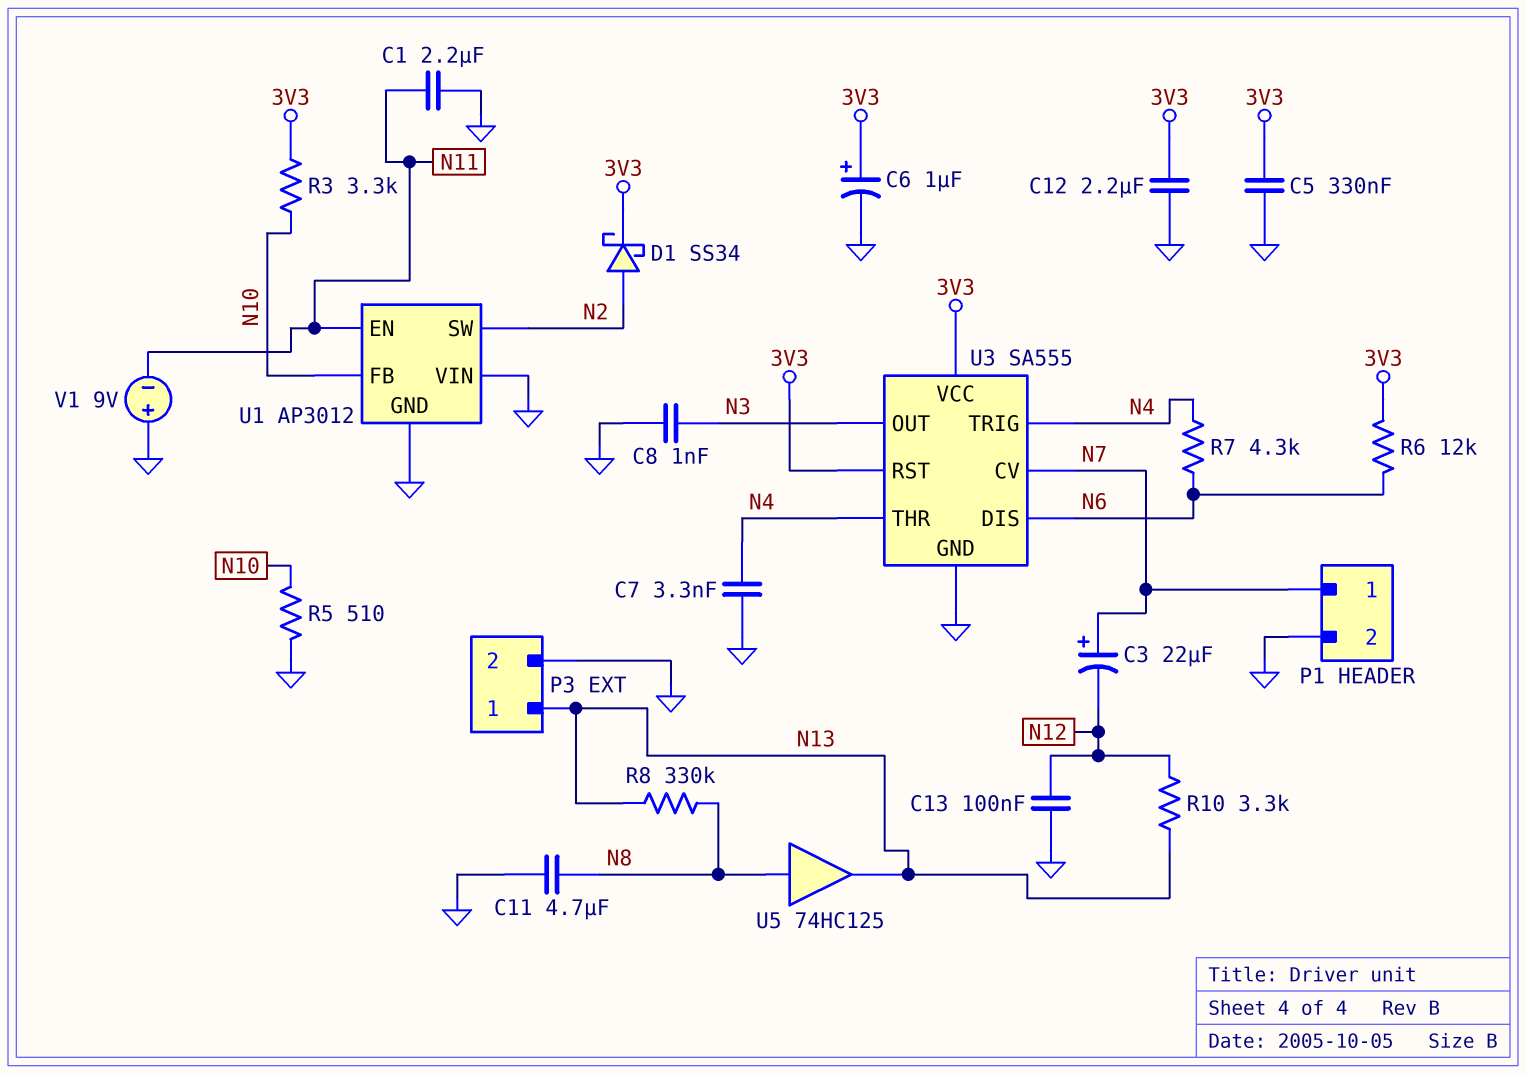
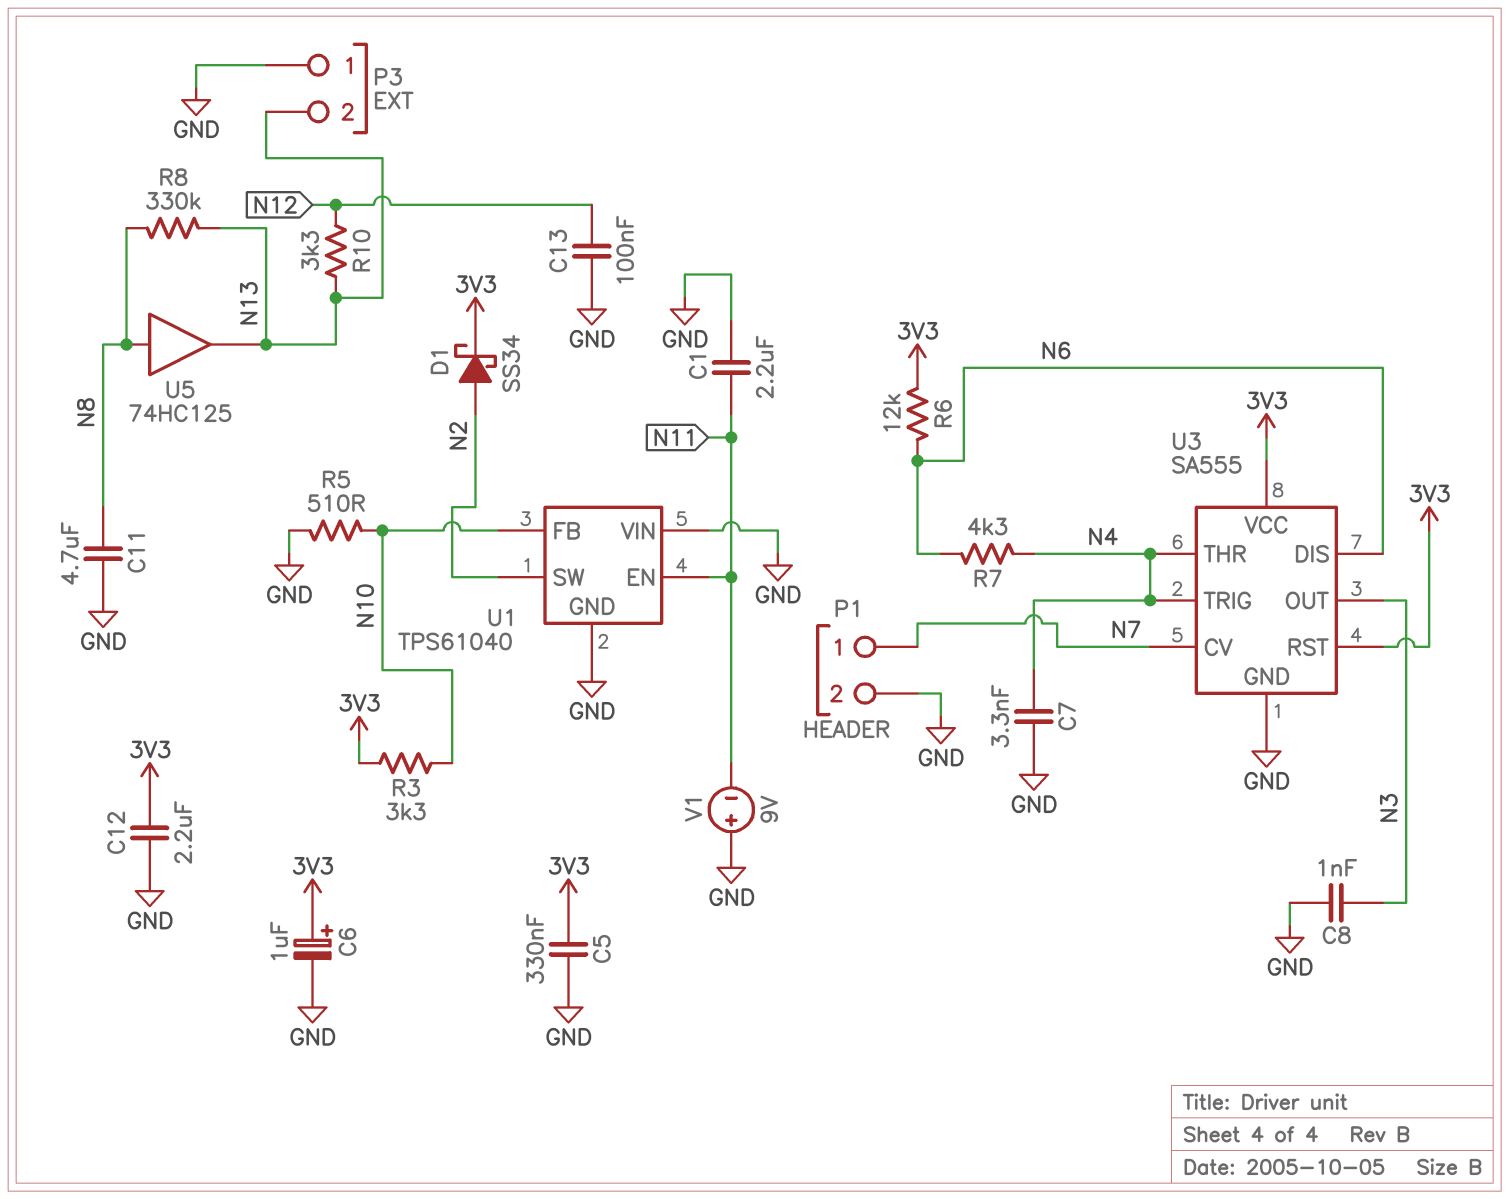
C3: 22uF (plus N7, minus N12) -> none
P3 pin 1: N13 -> GND
P3 pin 2: GND -> N13
U1: AP3012 -> TPS61040

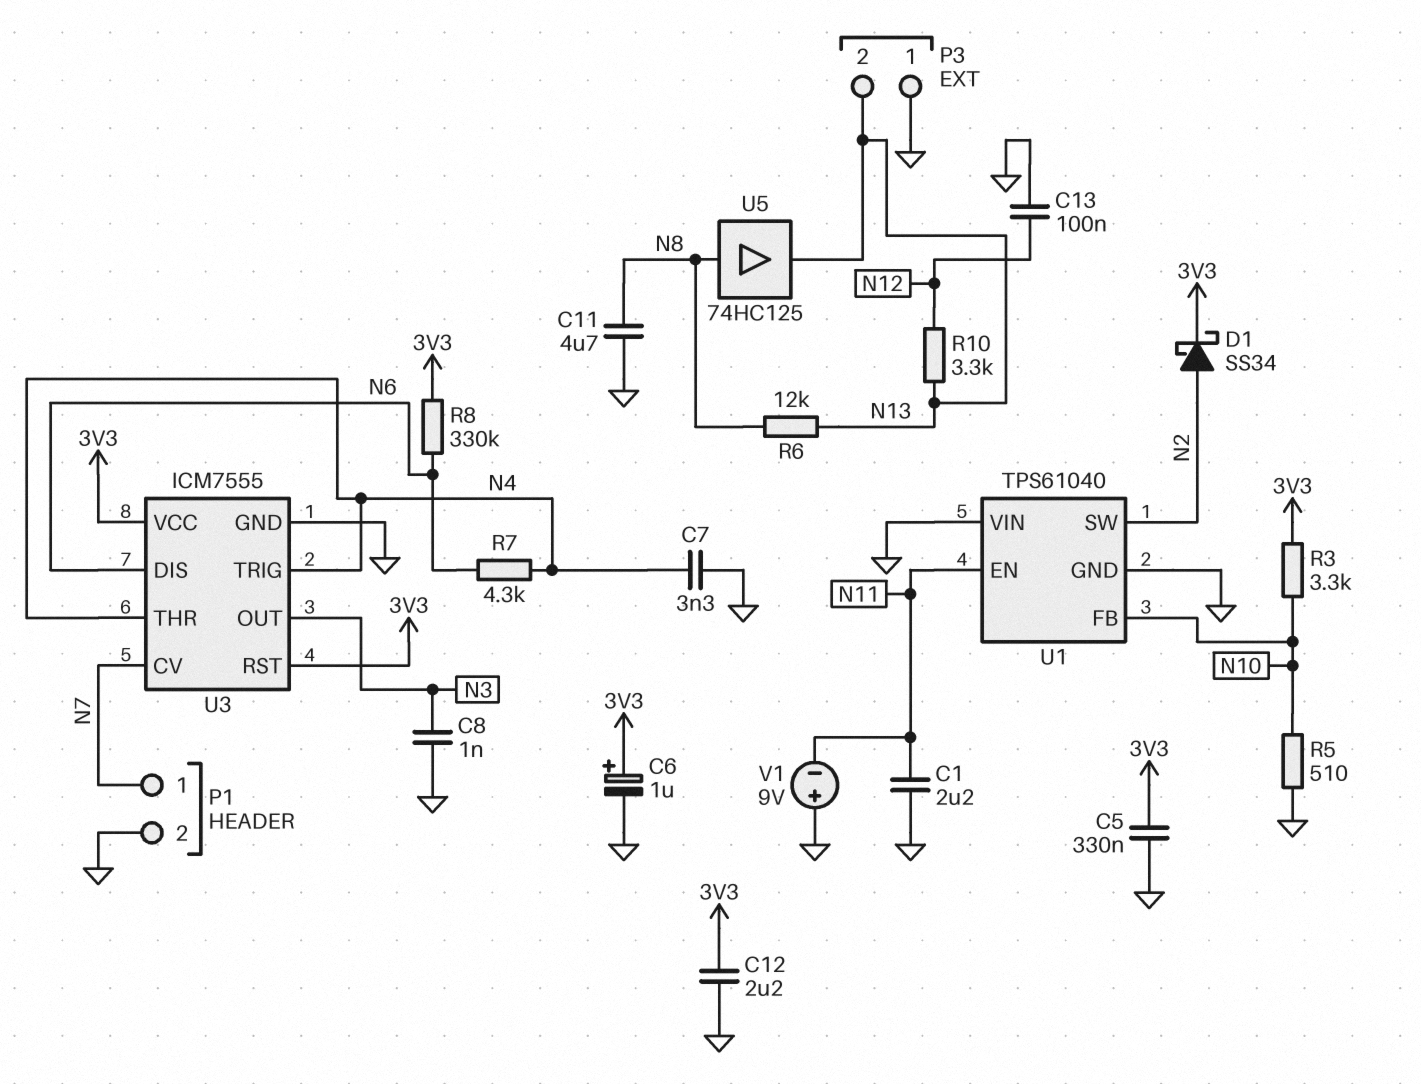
R6: 12k (3V3, N6) -> 12k (N8, N13)
R8: 330k (N8, N13) -> 330k (3V3, N6)
U3: SA555 -> ICM7555

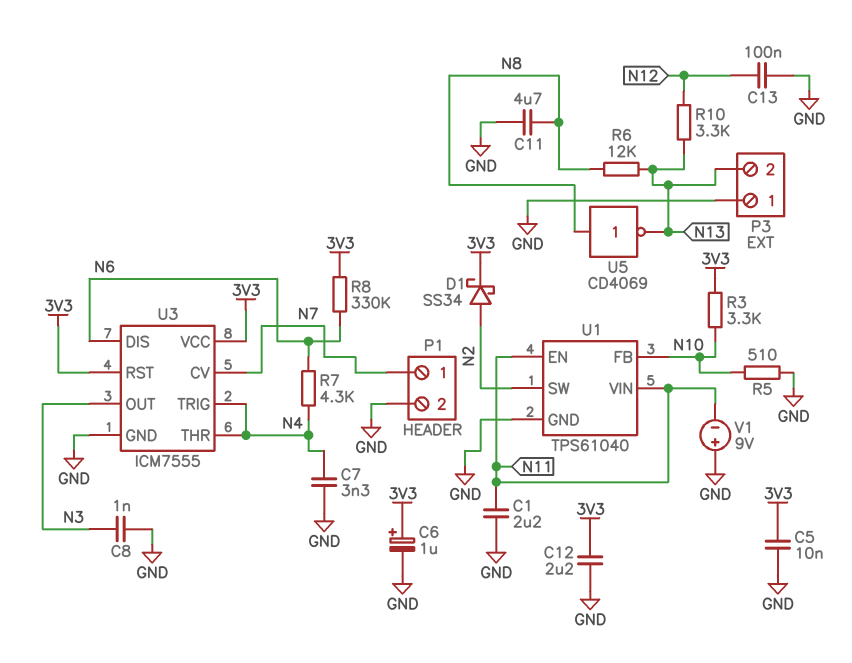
C5: 330nF (3V3, GND) -> 10nF (3V3, GND)
U1 pin VIN: GND -> N11
U5: buffer 74HC125 (in N8, out N13) -> NOT CD4069 (in N8, out N13)

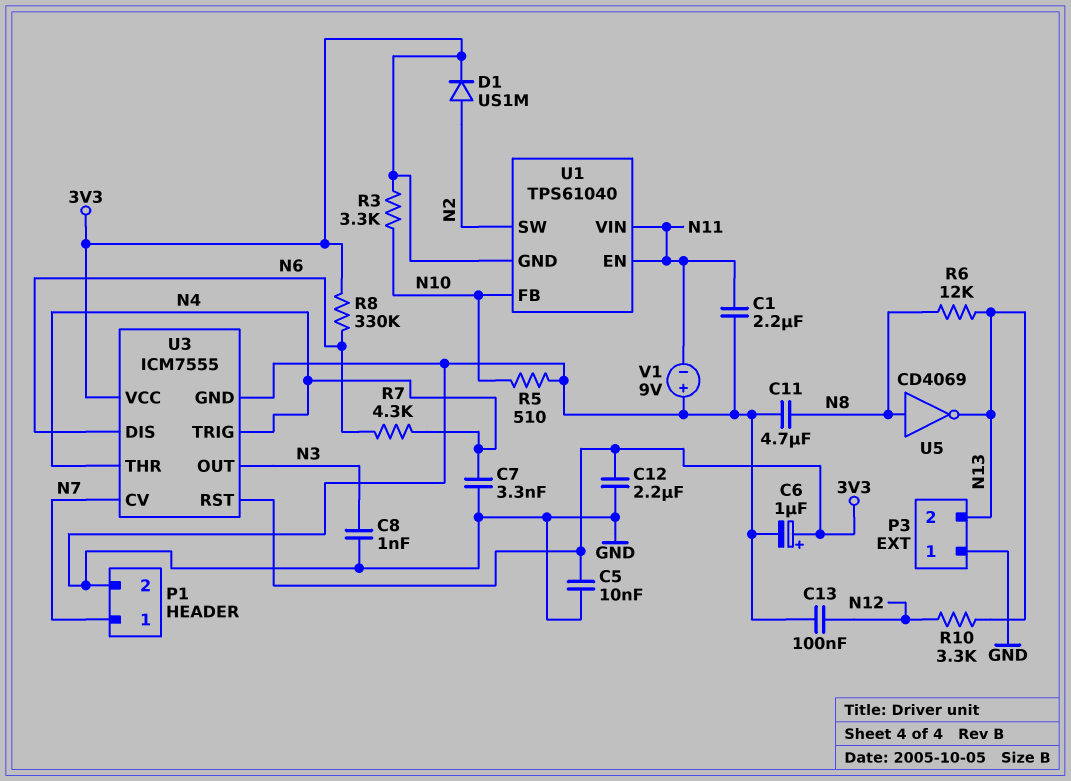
D1: schottky SS34 (A N2, K 3V3) -> diode US1M (A N2, K 3V3)
U1 pin GND: GND -> 3V3

